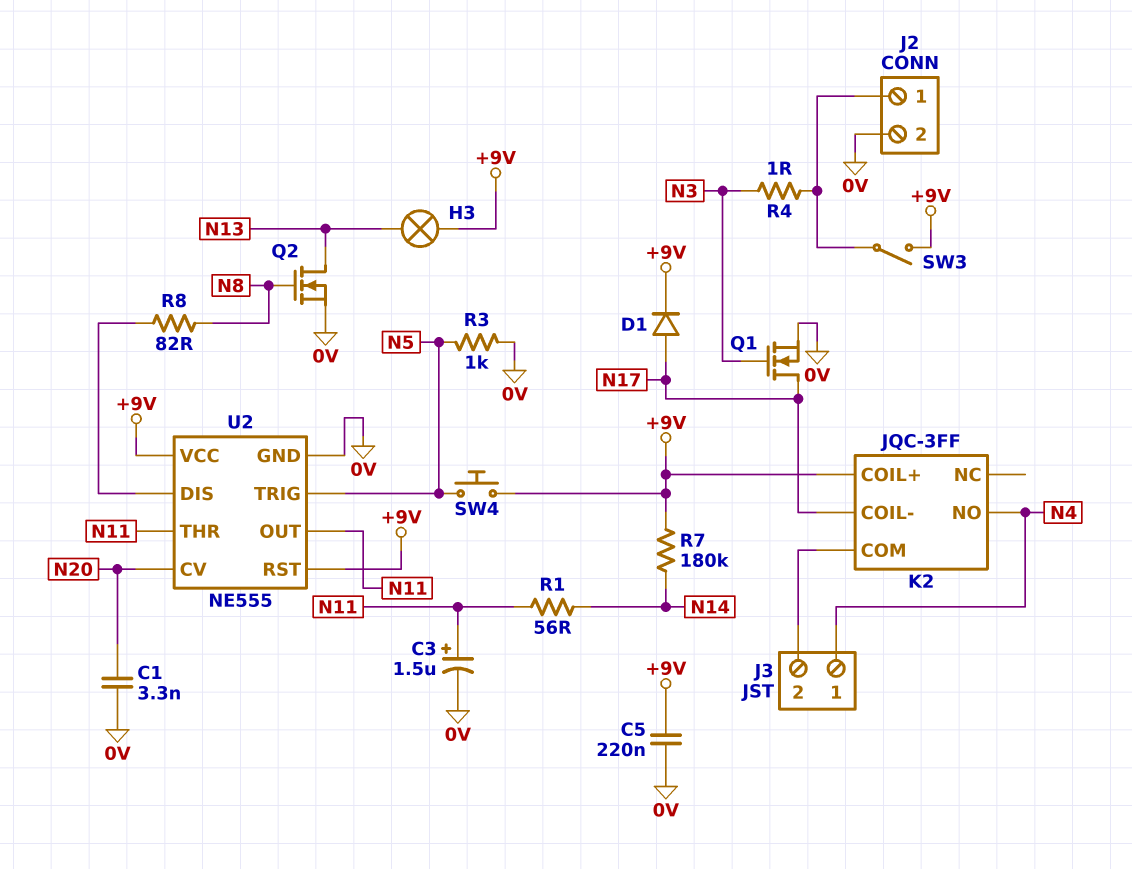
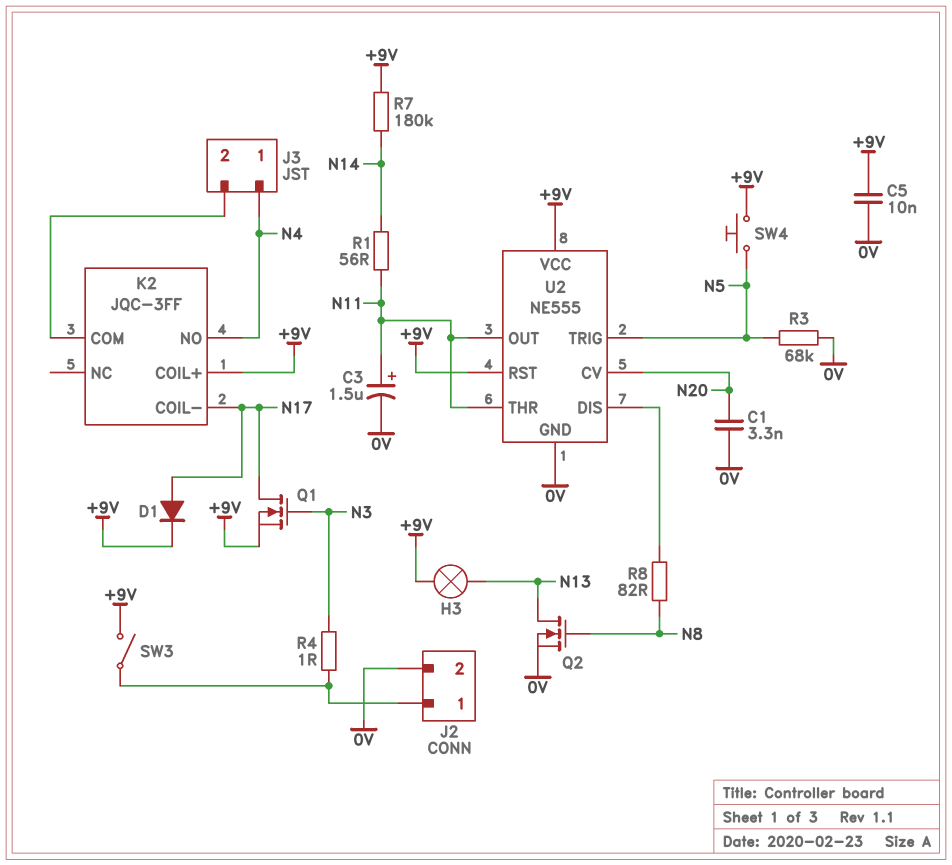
C5: 220nF (+9V, 0V) -> 10nF (+9V, 0V)
Q1: NMOS (G N3, D N17, S 0V) -> NMOS (G N3, D N17, S +9V)
R3: 1k (0V, N5) -> 68k (0V, N5)

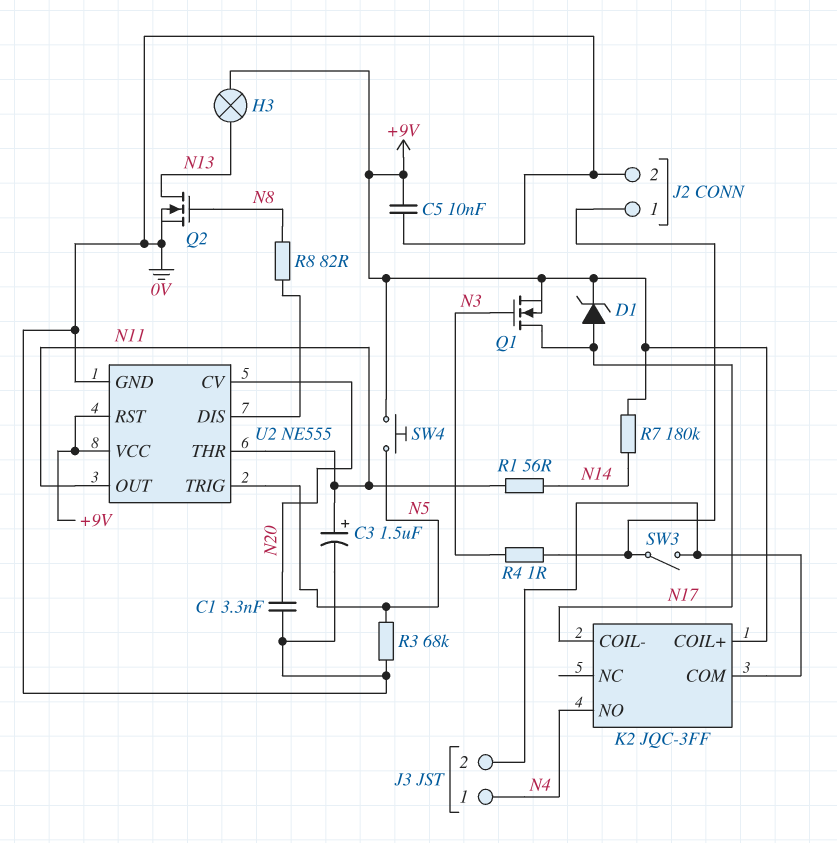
D1: diode (A N17, K +9V) -> zener (A N17, K +9V)
SW3: switch (+9V, J2/1) -> switch (J2/1, J3/2)

